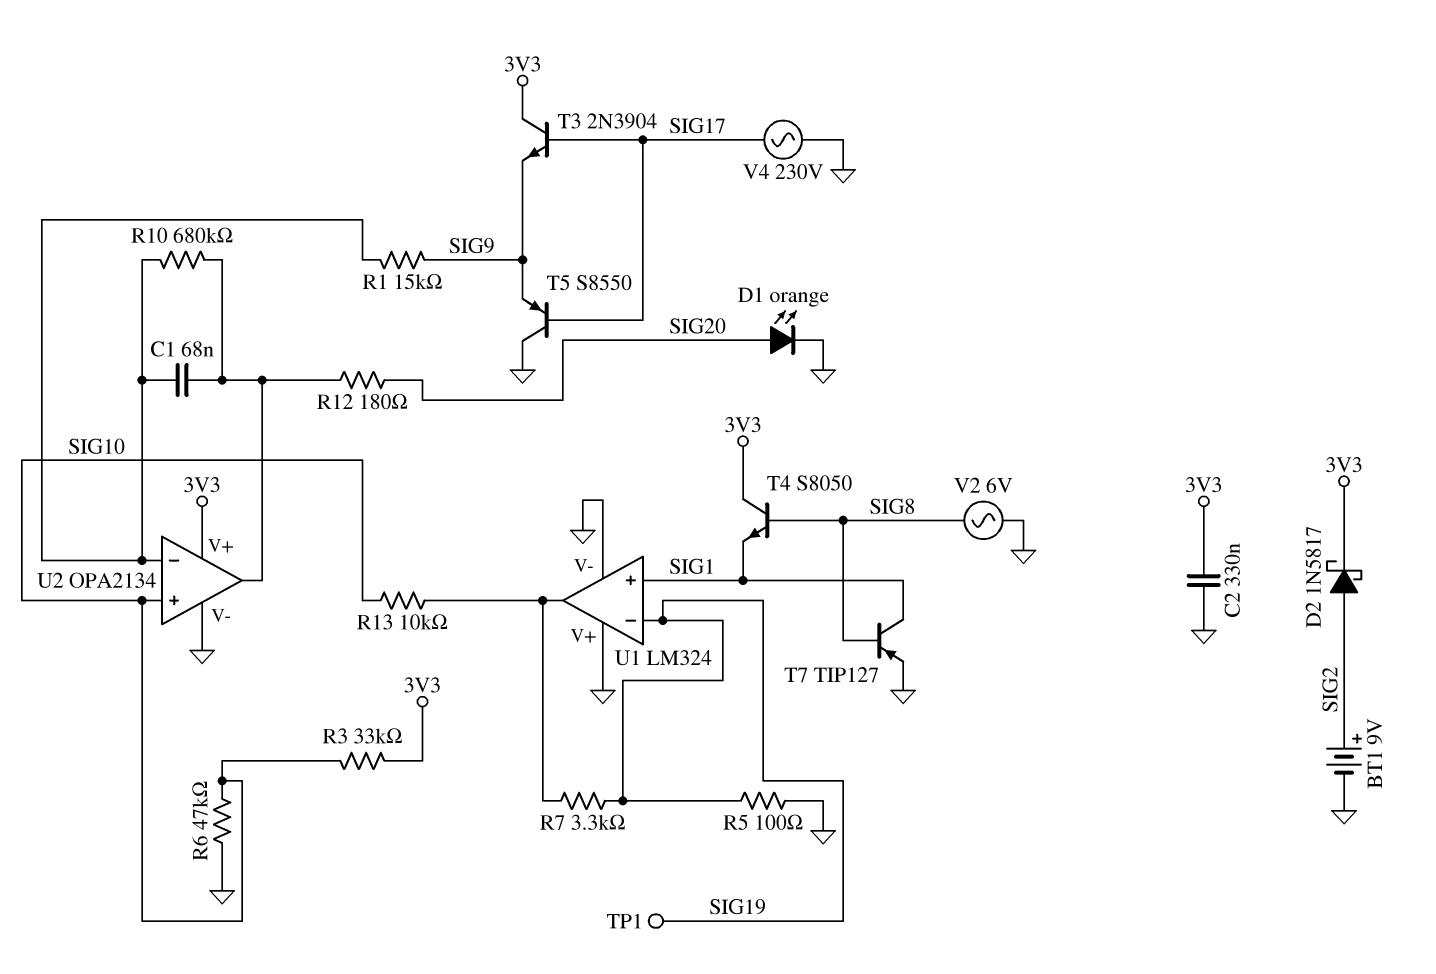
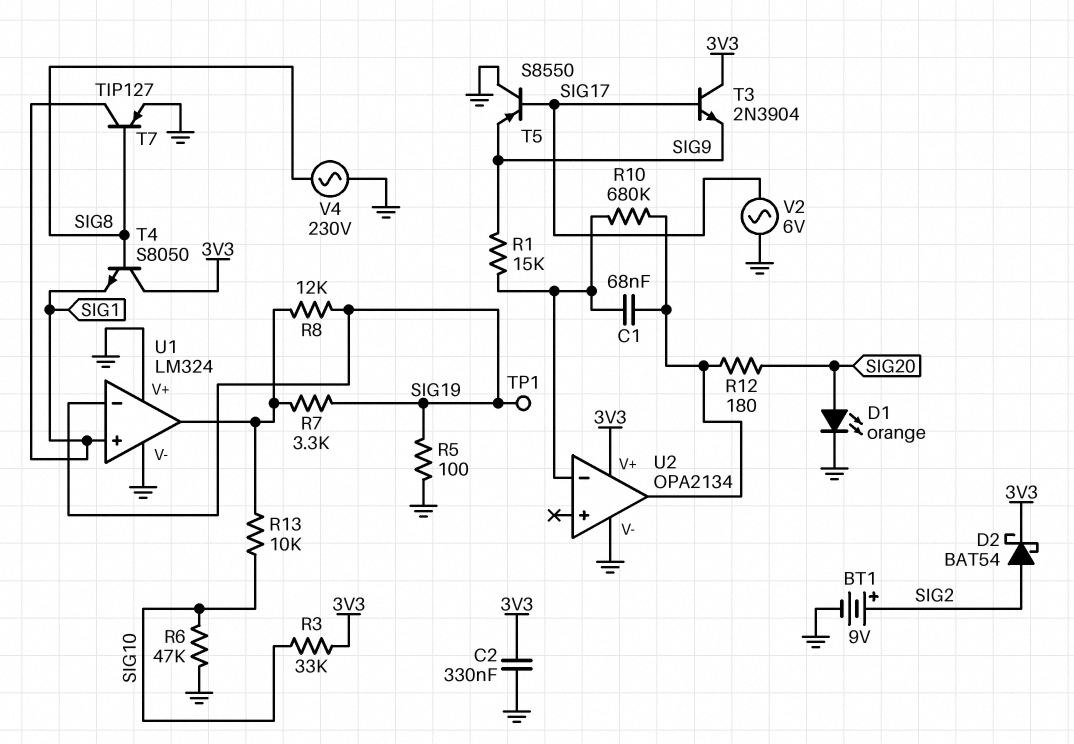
D2: schottky 1N5817 (A SIG2, K 3V3) -> schottky BAT54 (A SIG2, K 3V3)
R8: none -> 12k (SIG19, U1/out)
U2 pin in+: SIG10 -> none
V2: AC 6V (GND, SIG8) -> AC 6V (GND, SIG17)
V4: AC 230V (GND, SIG17) -> AC 230V (GND, SIG8)

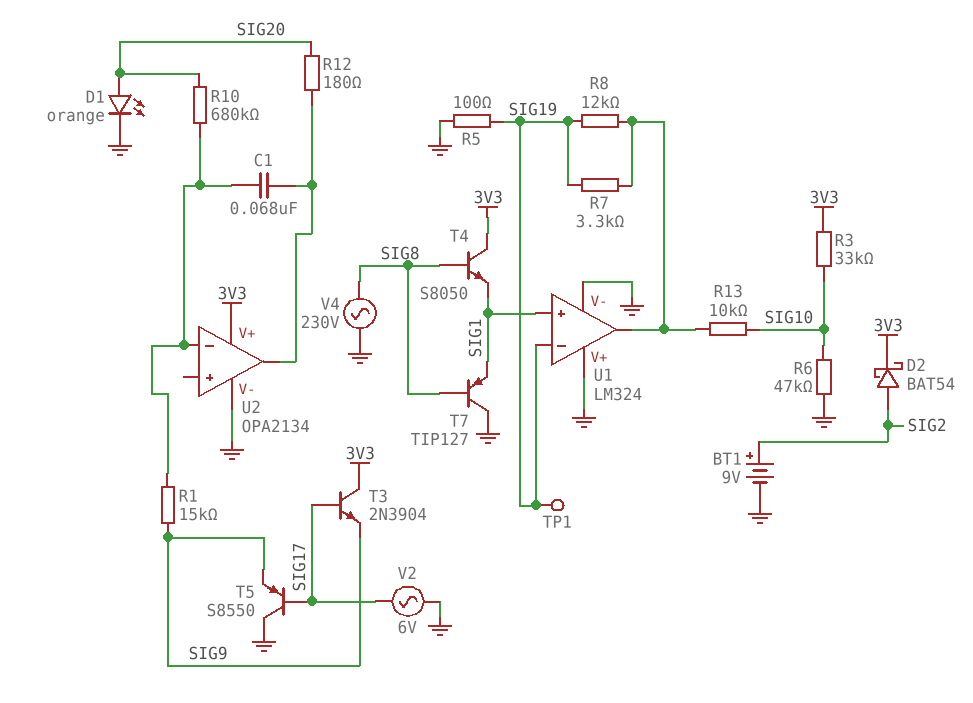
C2: 330nF (3V3, GND) -> none
R10: 680k (U2/in-, U2/out) -> 680k (SIG20, U2/in-)
T7: PNP TIP127 (B SIG8, C SIG1, E GND) -> PNP TIP127 (B SIG8, C GND, E SIG1)

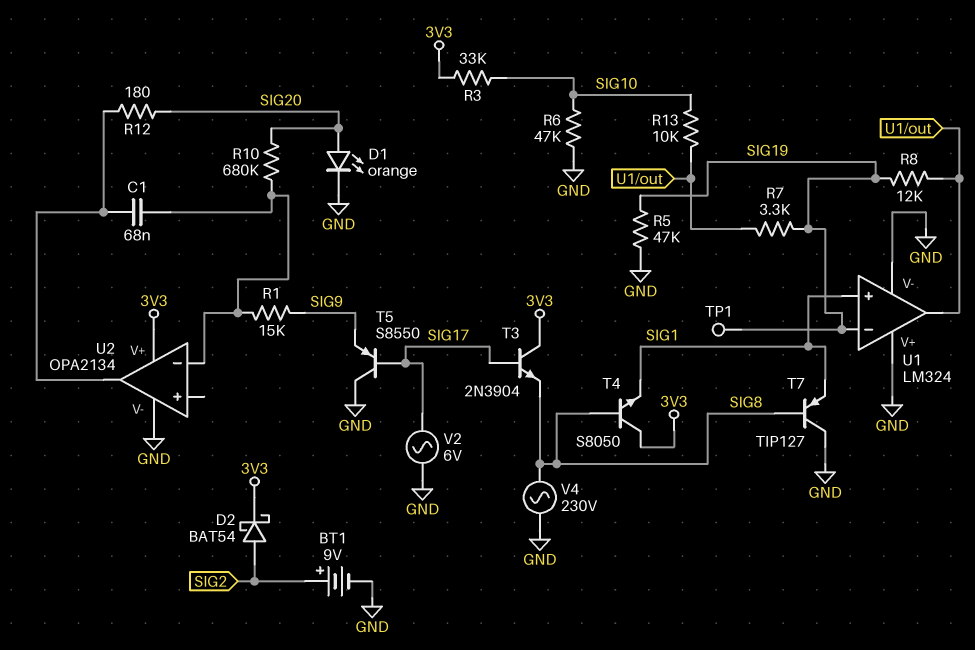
R5: 100 (GND, SIG19) -> 47k (GND, SIG19)
T3: NPN 2N3904 (B SIG17, C 3V3, E SIG9) -> NPN 2N3904 (B SIG17, C 3V3, E SIG8)

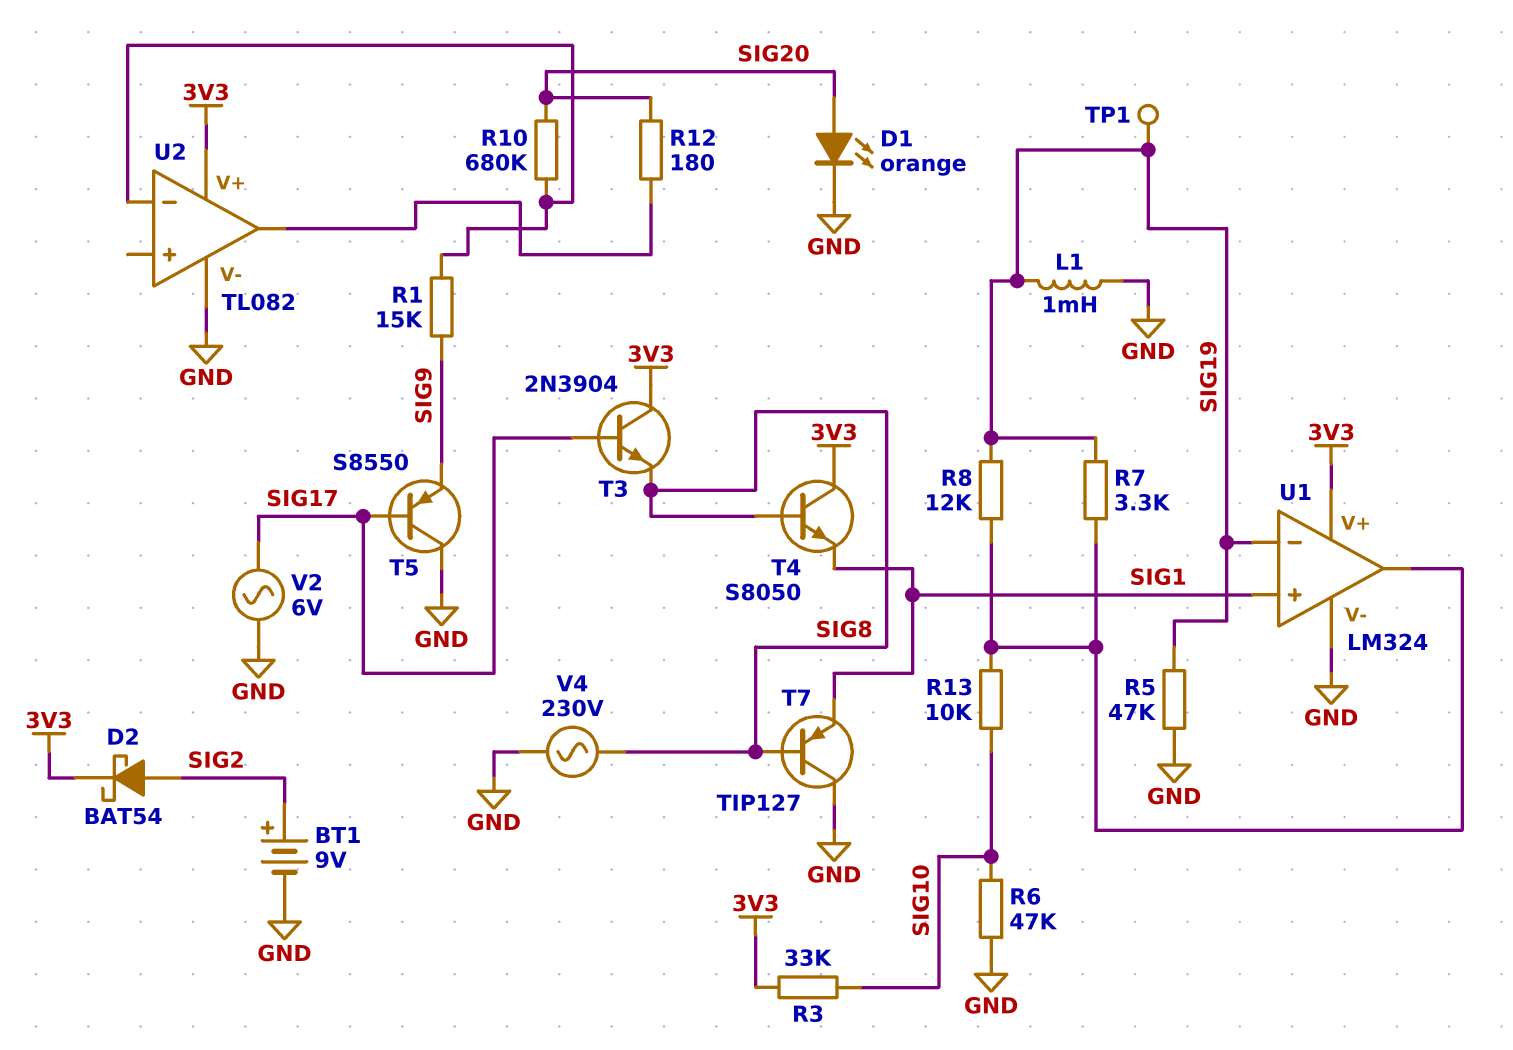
C1: 68nF (U2/in-, U2/out) -> none
L1: none -> 1mH (GND, SIG19)
U1 pin V+: GND -> 3V3
U2: OPA2134 -> TL082

